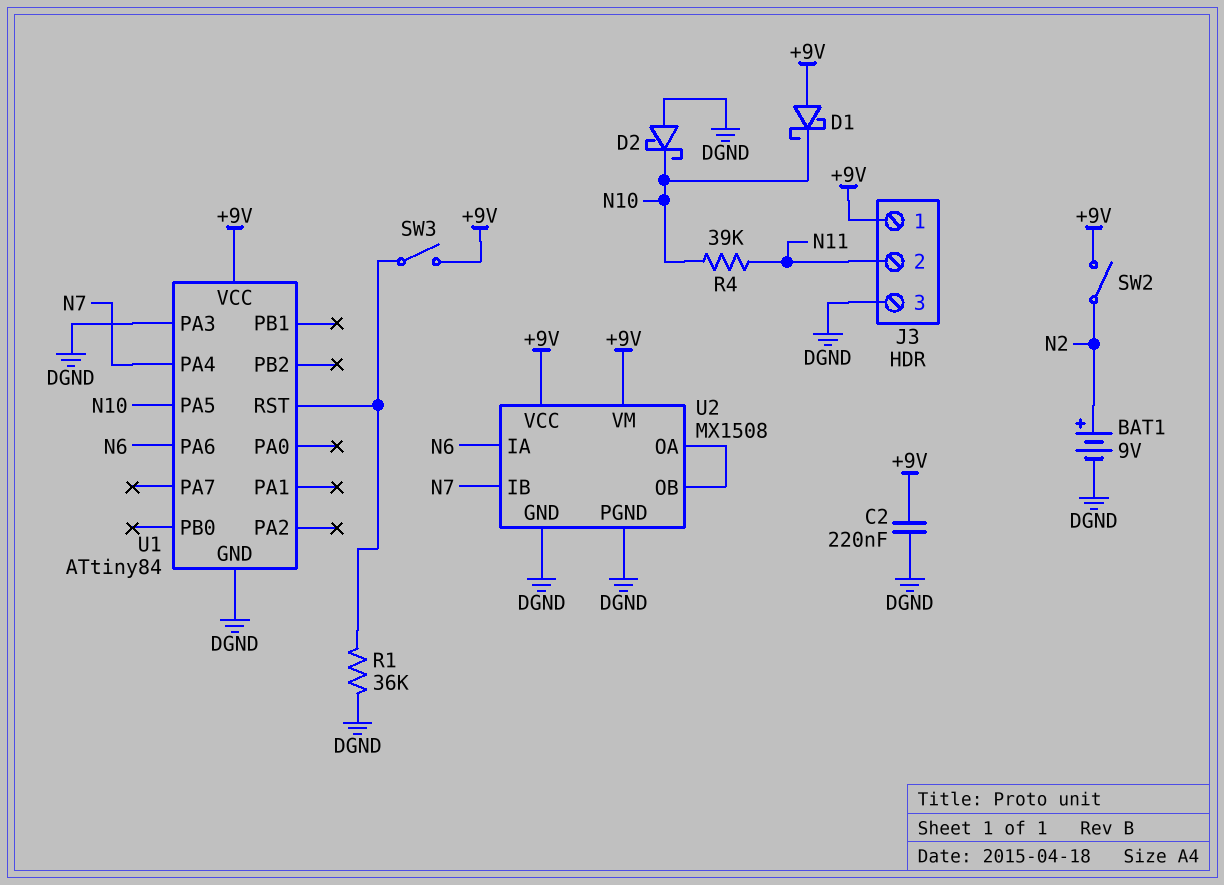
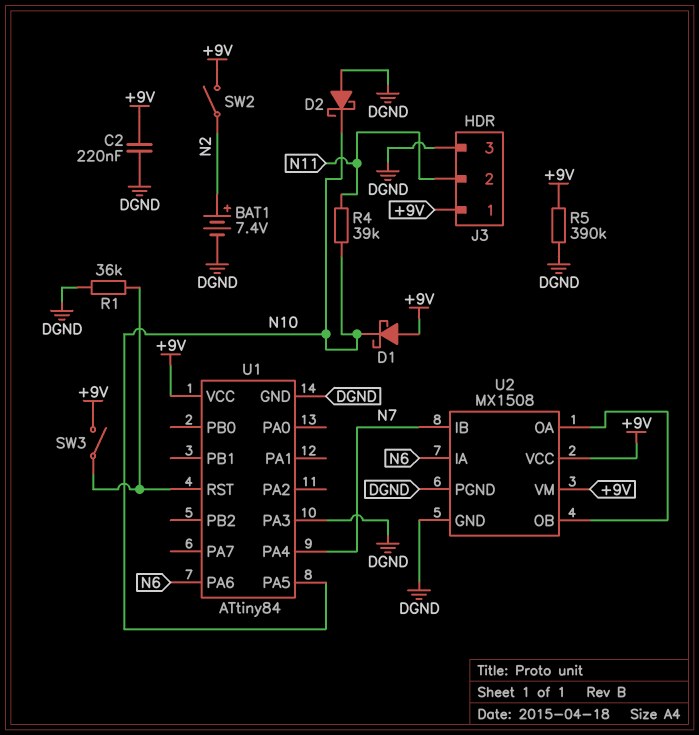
BAT1: 9V (plus N2, minus DGND) -> 7.4V (plus N2, minus DGND)
R5: none -> 390k (+9V, DGND)

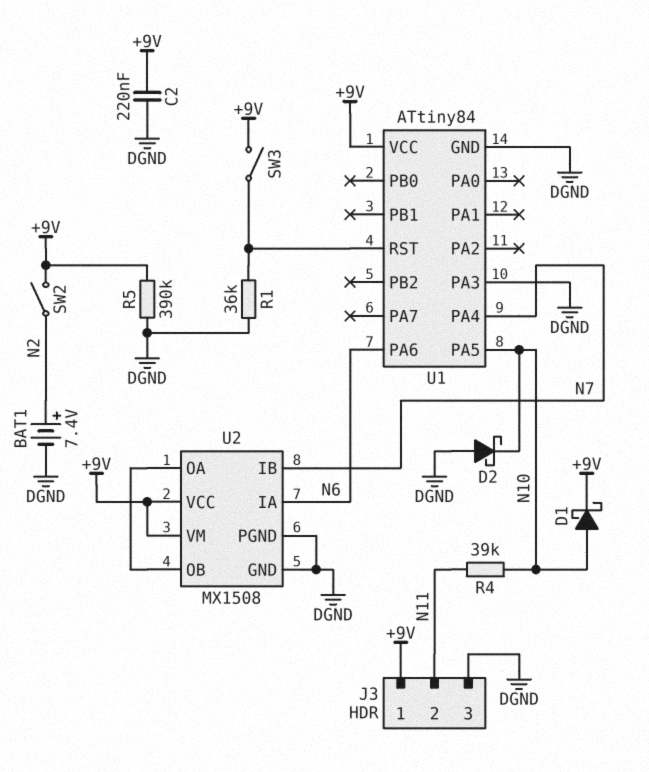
D1: schottky (A +9V, K N10) -> schottky (A N10, K +9V)

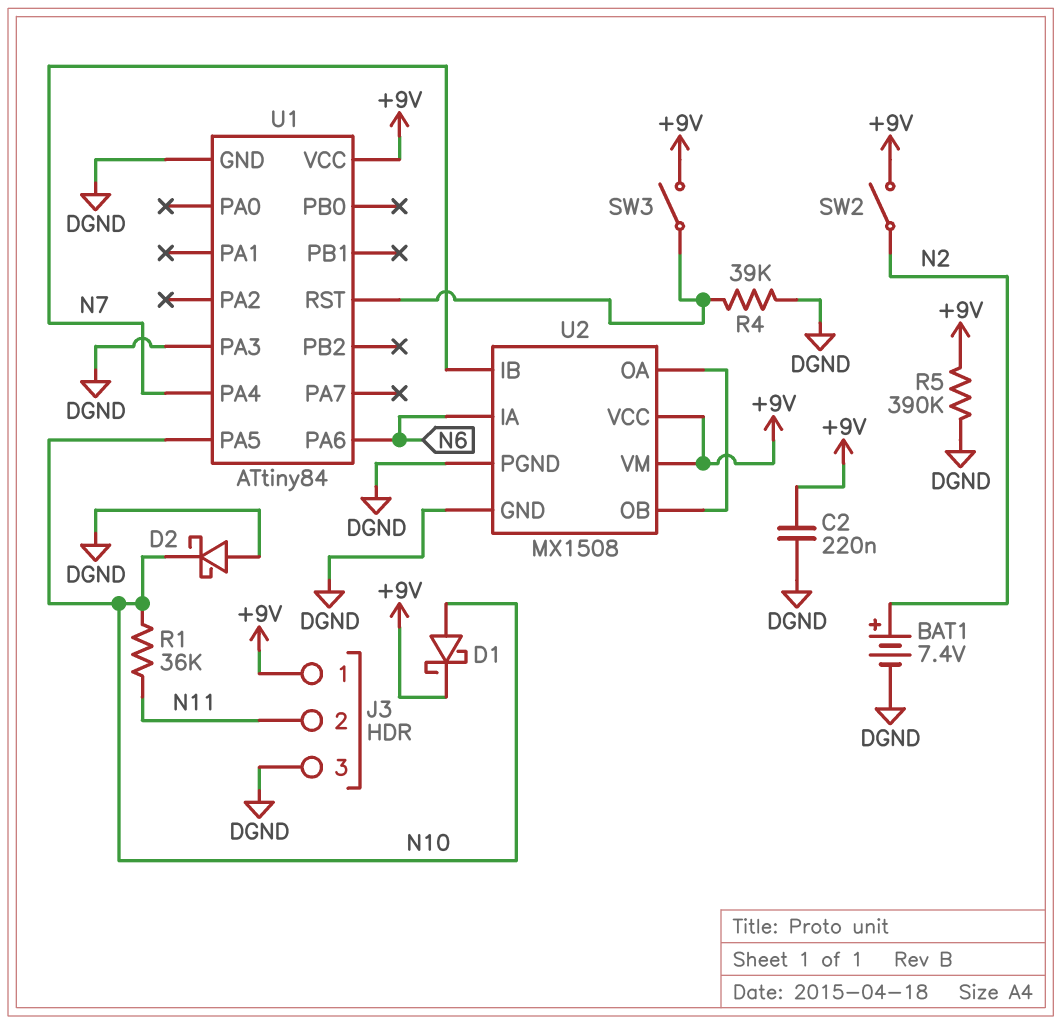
R1: 36k (DGND, U1/RST) -> 36k (N10, N11)
R4: 39k (N10, N11) -> 39k (DGND, U1/RST)

